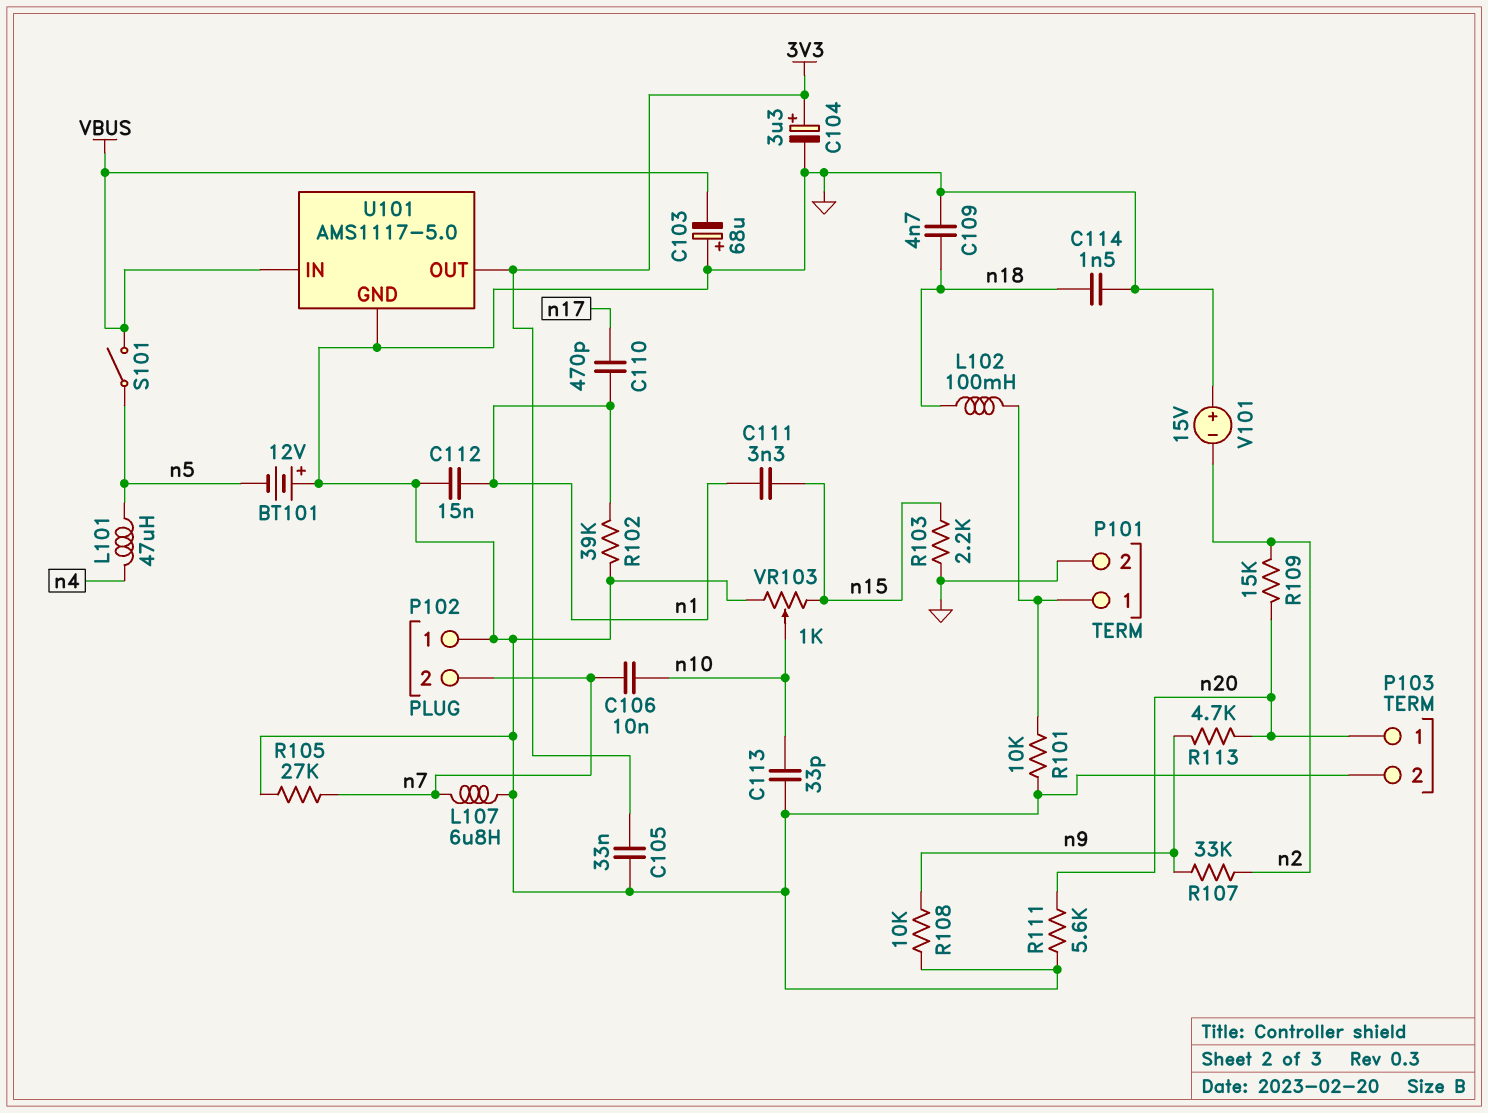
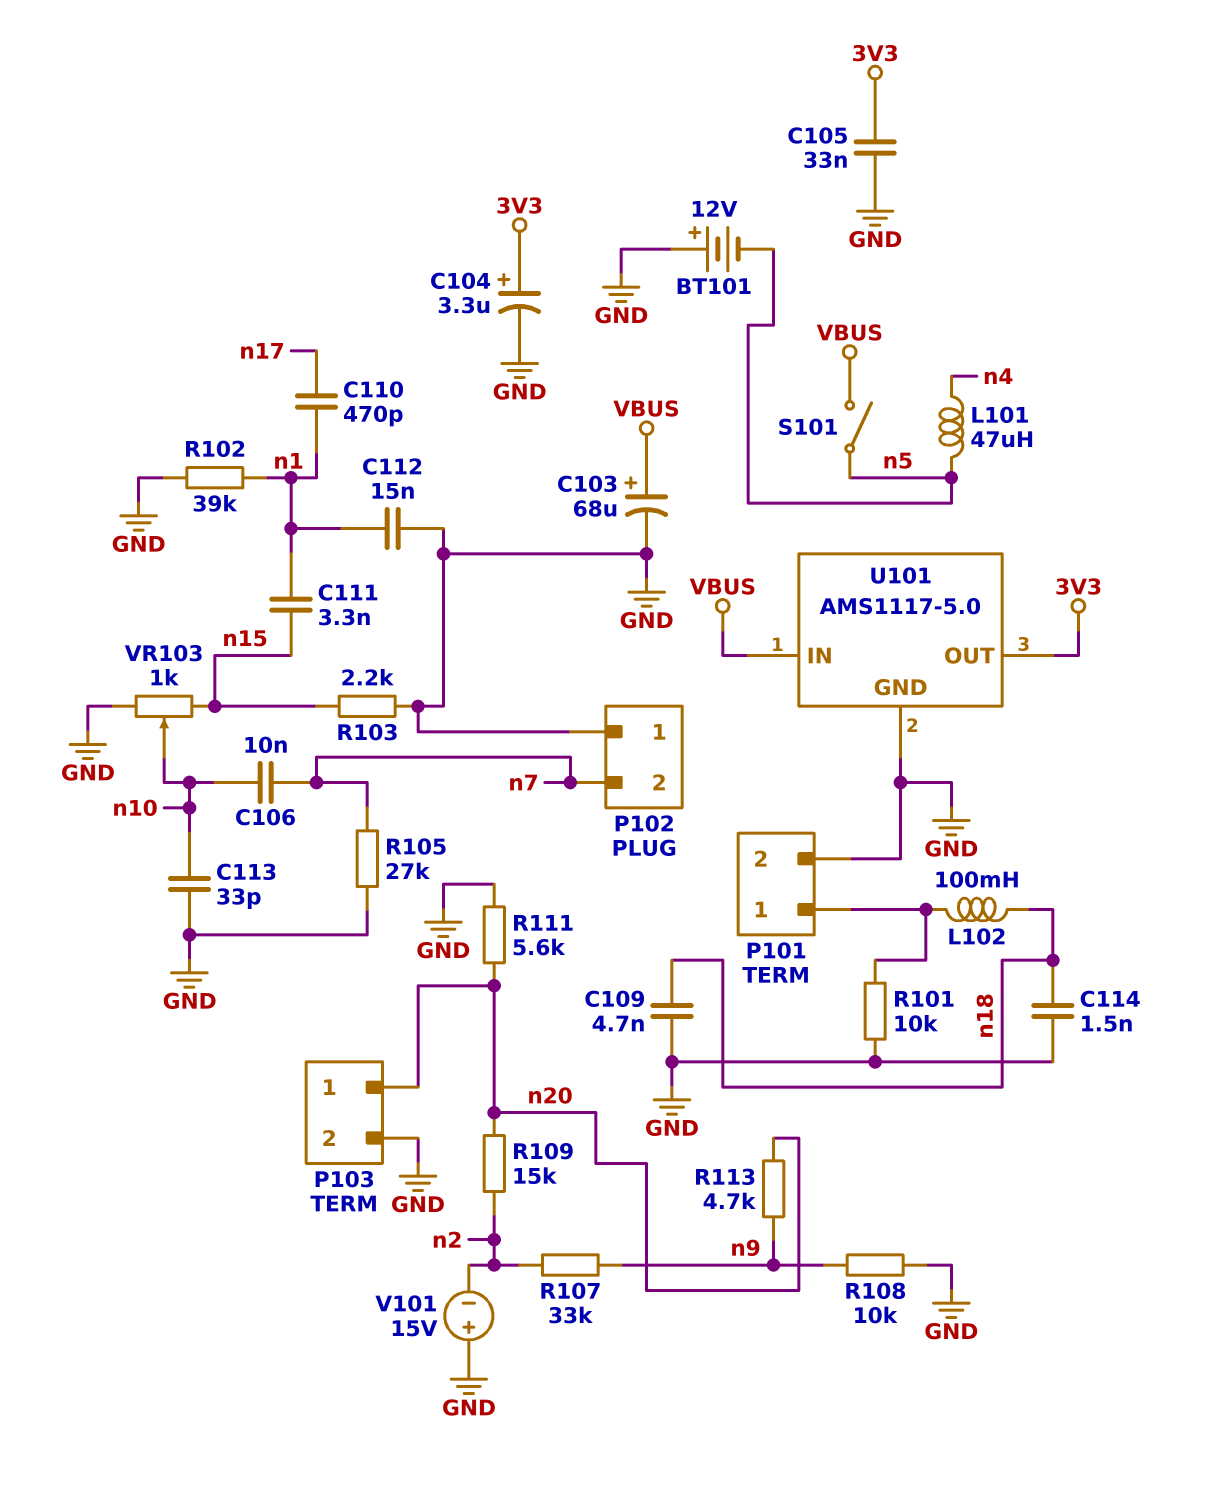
C103: 68uF (plus GND, minus VBUS) -> 68uF (plus VBUS, minus GND)
L107: 6.8uH (GND, n7) -> none

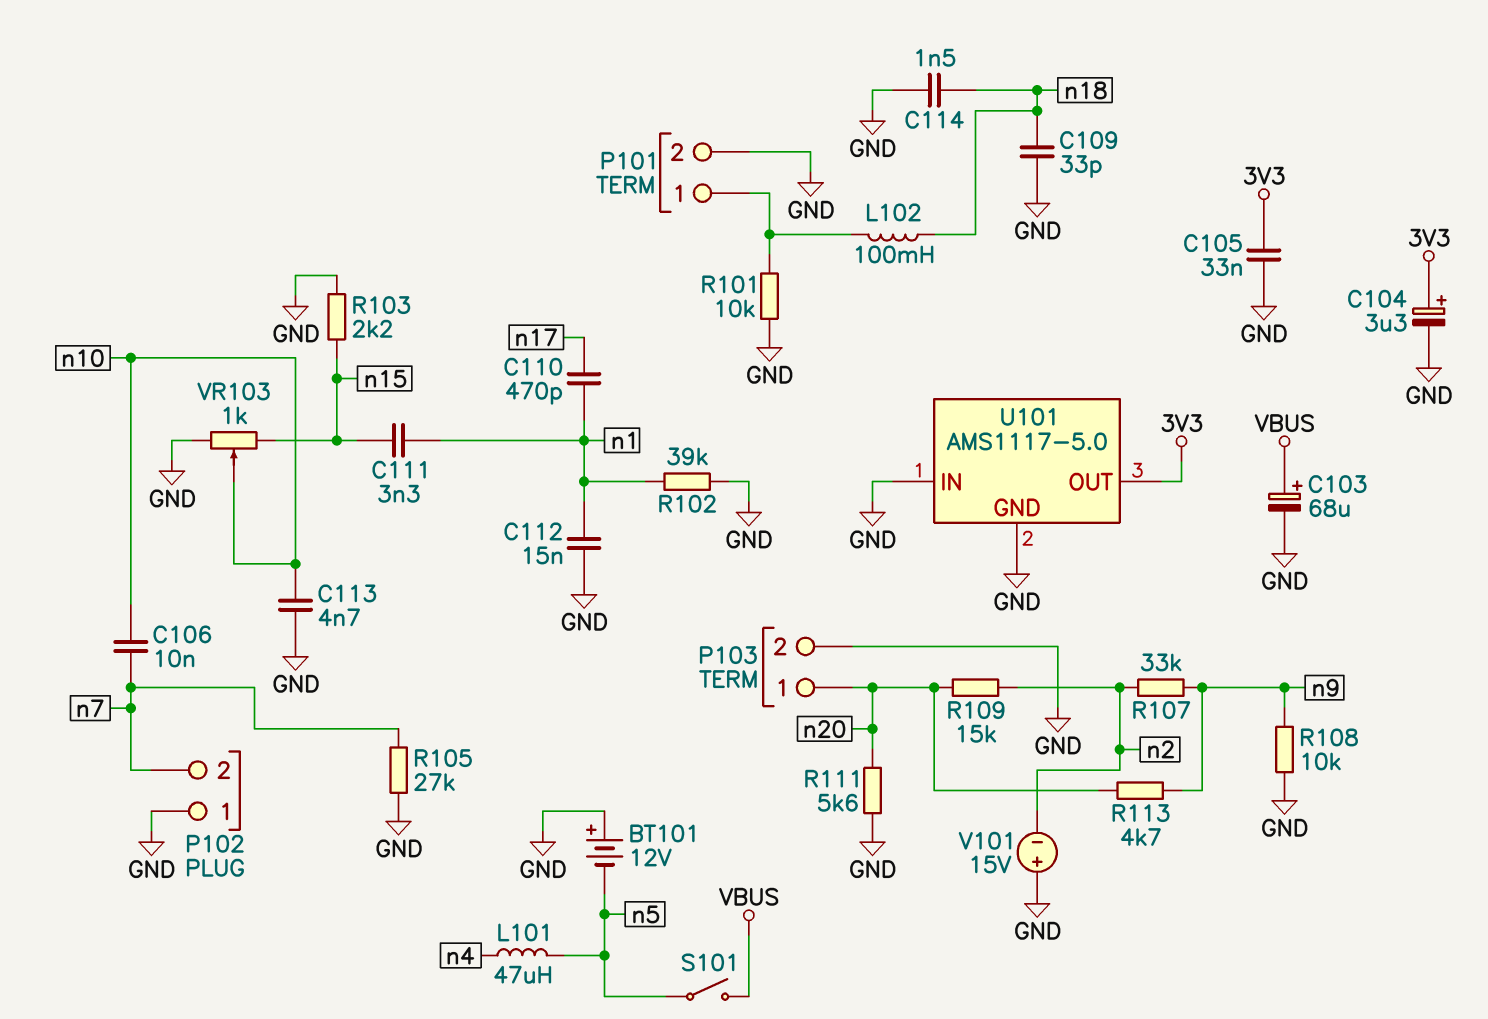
C109: 4.7nF (GND, n18) -> 33pF (GND, n18)
C113: 33pF (GND, n10) -> 4.7nF (GND, n10)
U101 pin IN: VBUS -> GND

